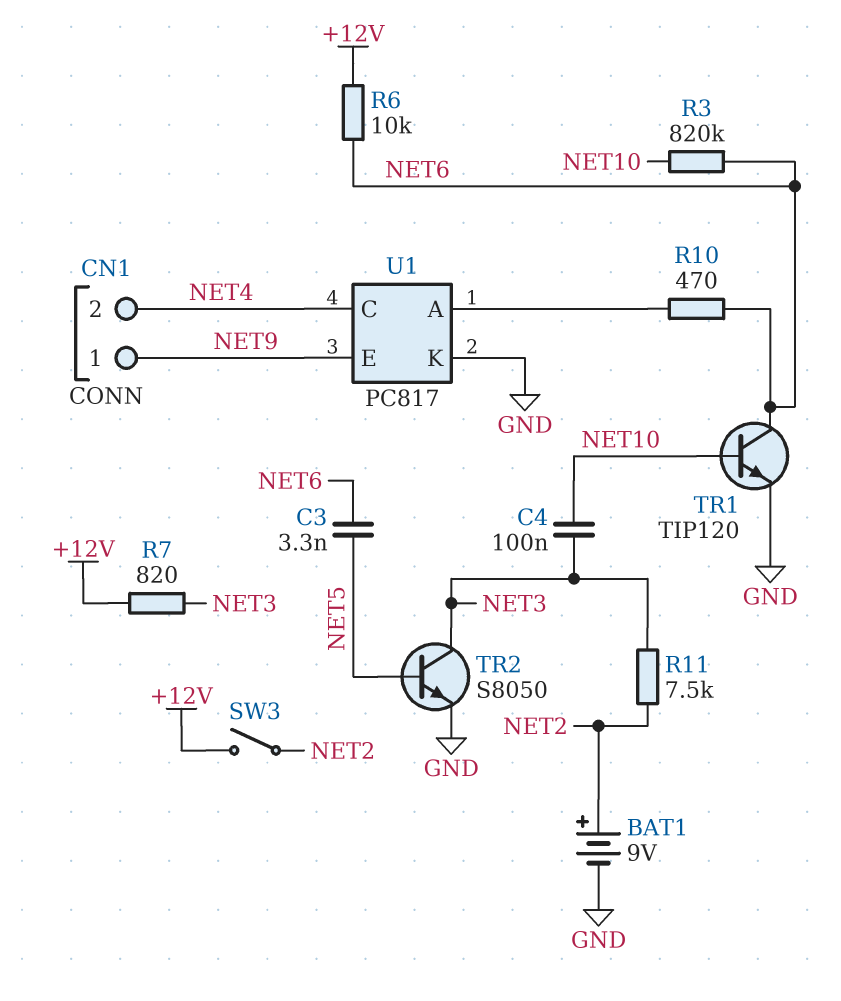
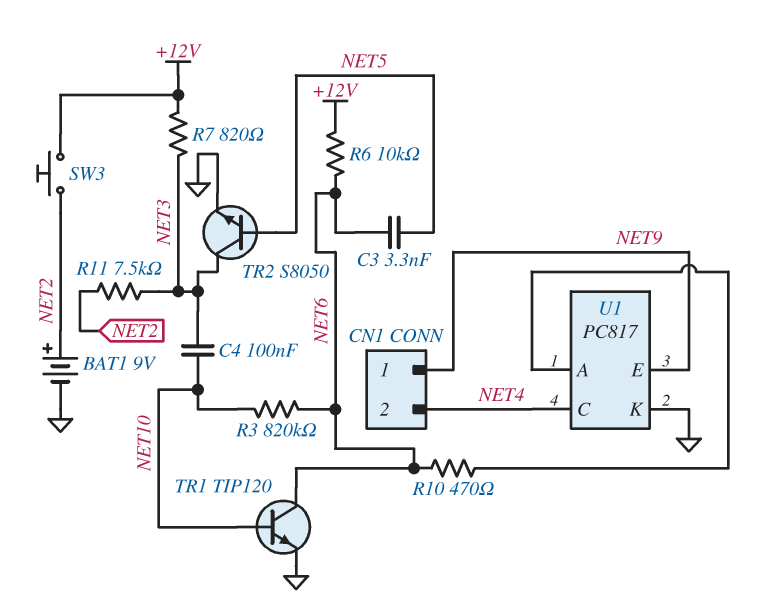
SW3: switch (+12V, NET2) -> button (+12V, NET2)

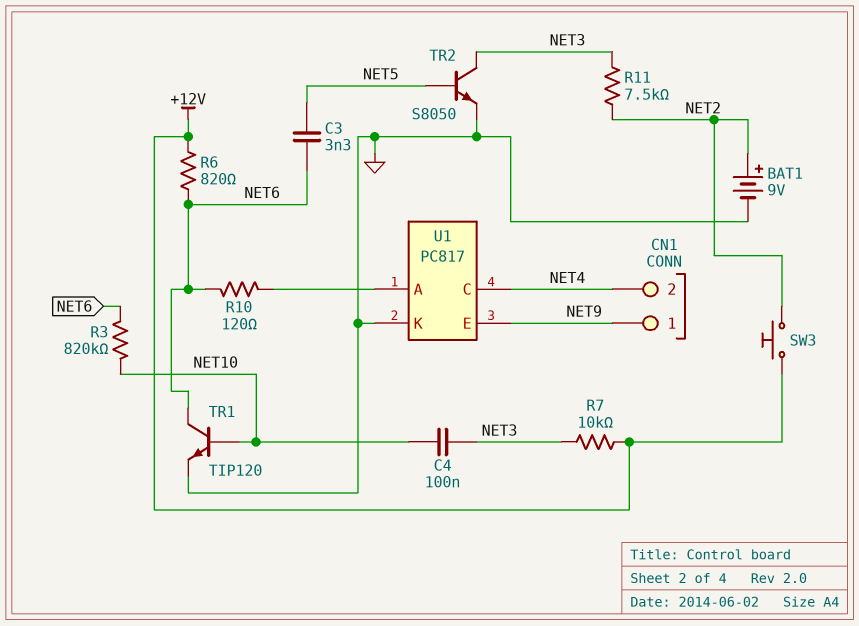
R6: 10k (+12V, NET6) -> 820 (+12V, NET6)
R7: 820 (+12V, NET3) -> 10k (+12V, NET3)
R10: 470 (NET6, U1/A) -> 120 (NET6, U1/A)

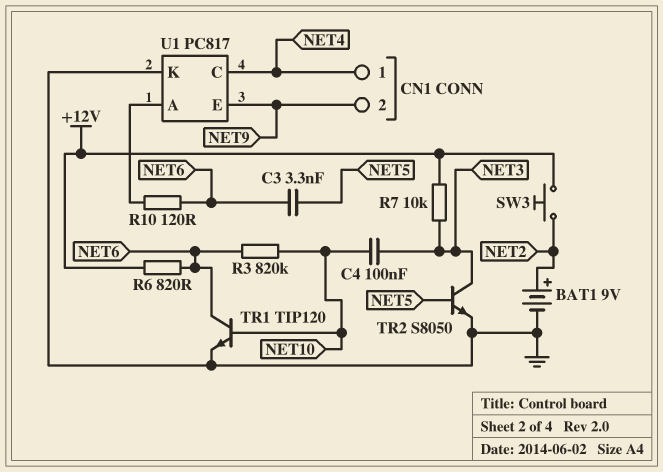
CN1 pin 1: NET9 -> NET4
CN1 pin 2: NET4 -> NET9
R11: 7.5k (NET2, NET3) -> none

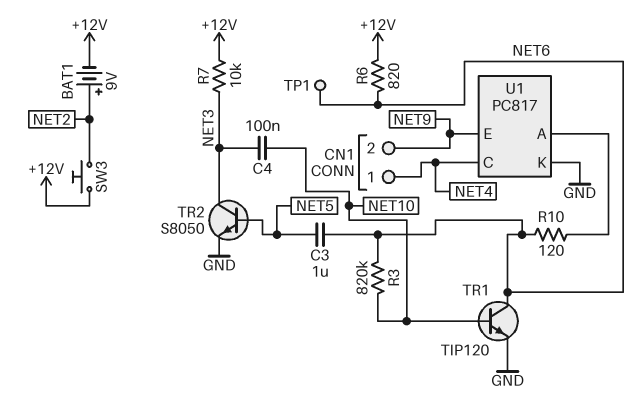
BAT1: 9V (plus NET2, minus GND) -> 9V (plus NET2, minus +12V)
C3: 3.3nF (NET5, NET6) -> 1uF (NET5, NET6)
TP1: none -> test point (NET6)

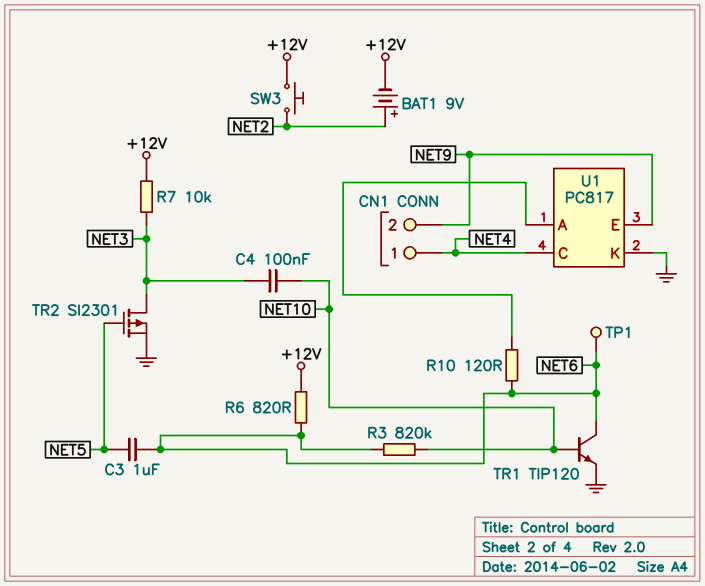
TR2: NPN S8050 (B NET5, C NET3, E GND) -> PMOS SI2301 (G NET5, D NET3, S GND)

